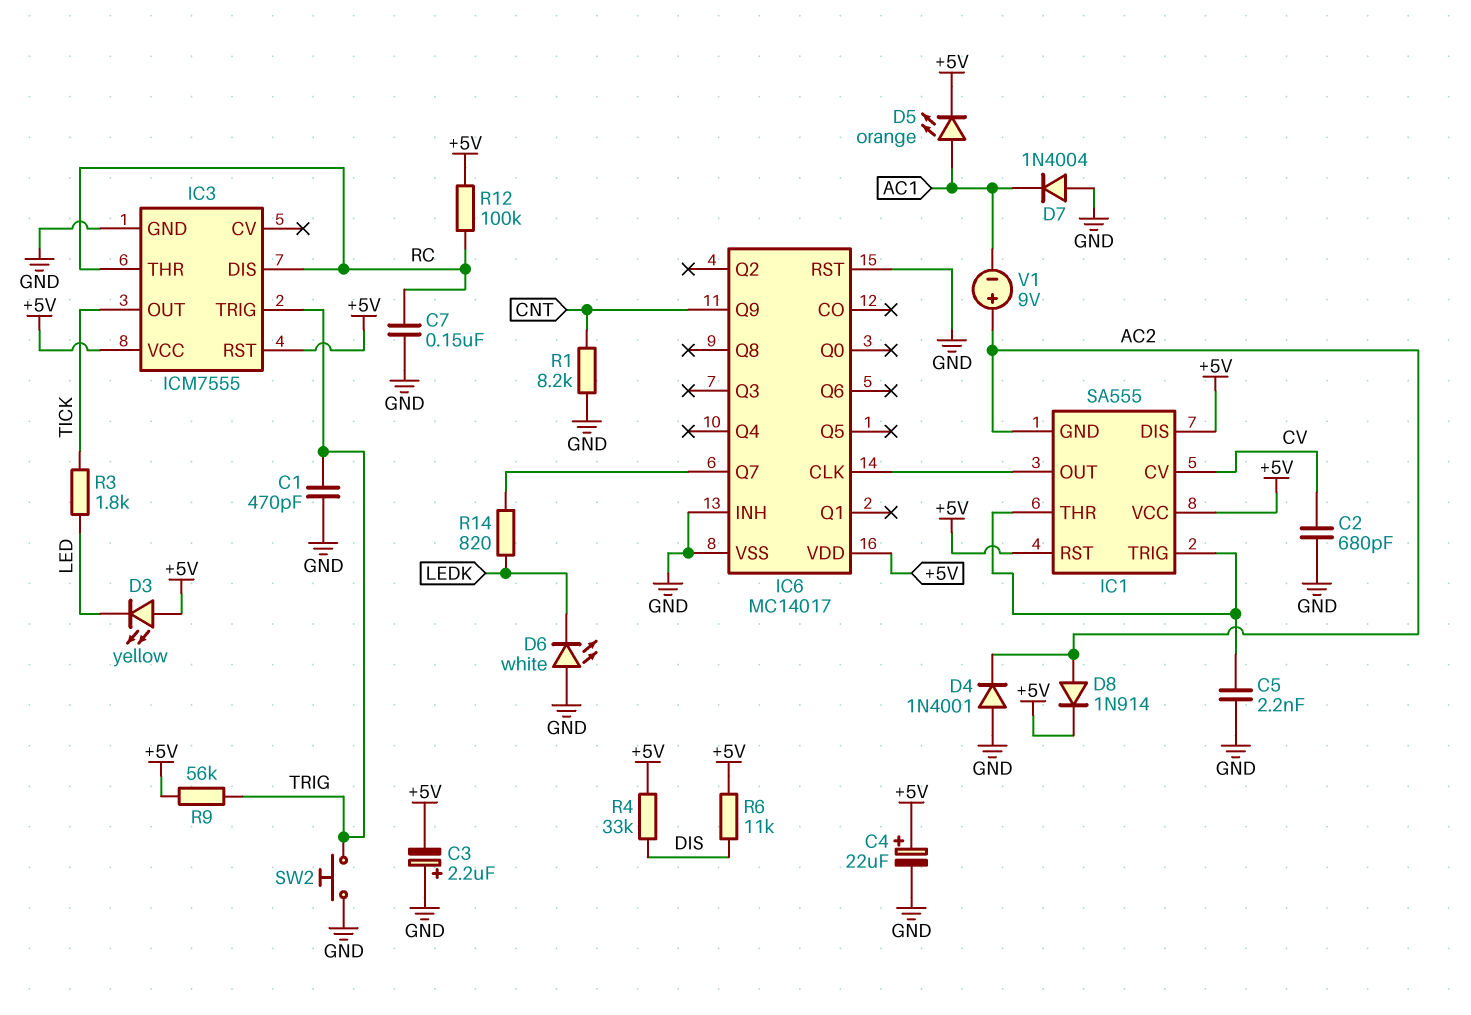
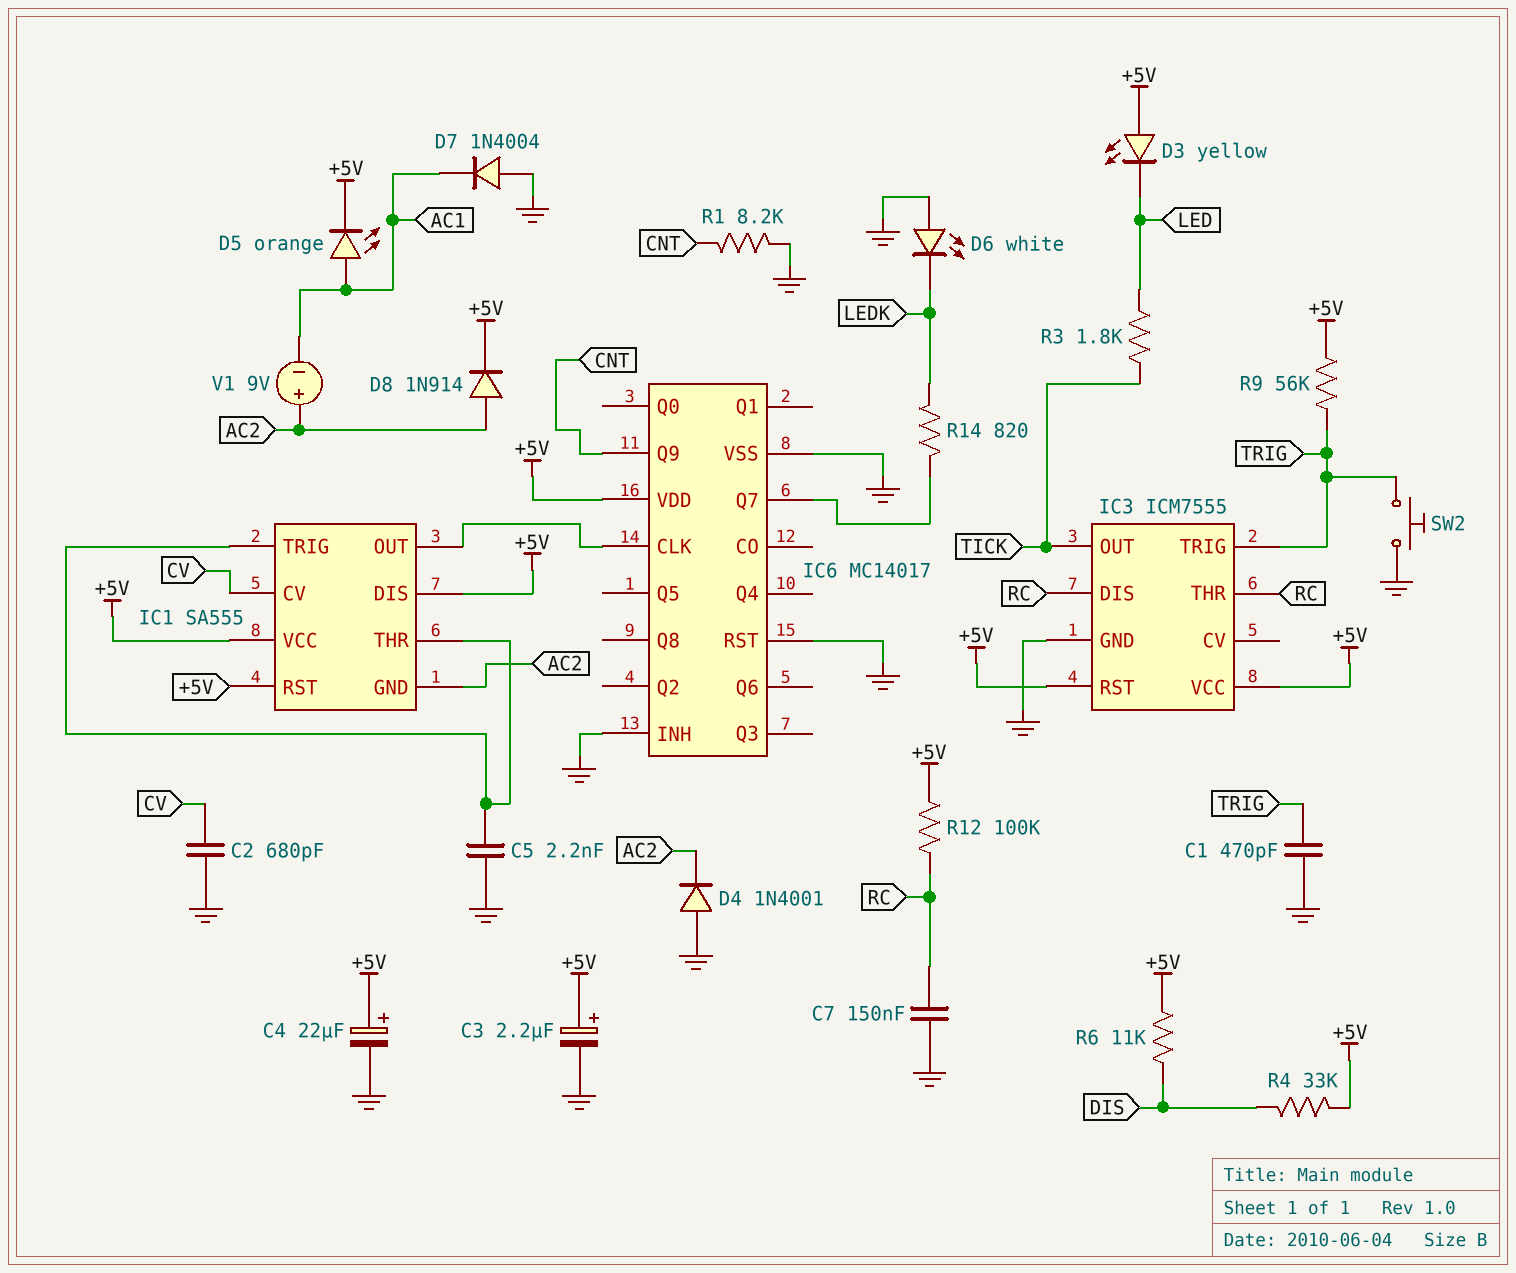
C3: 2.2uF (plus GND, minus +5V) -> 2.2uF (plus +5V, minus GND)

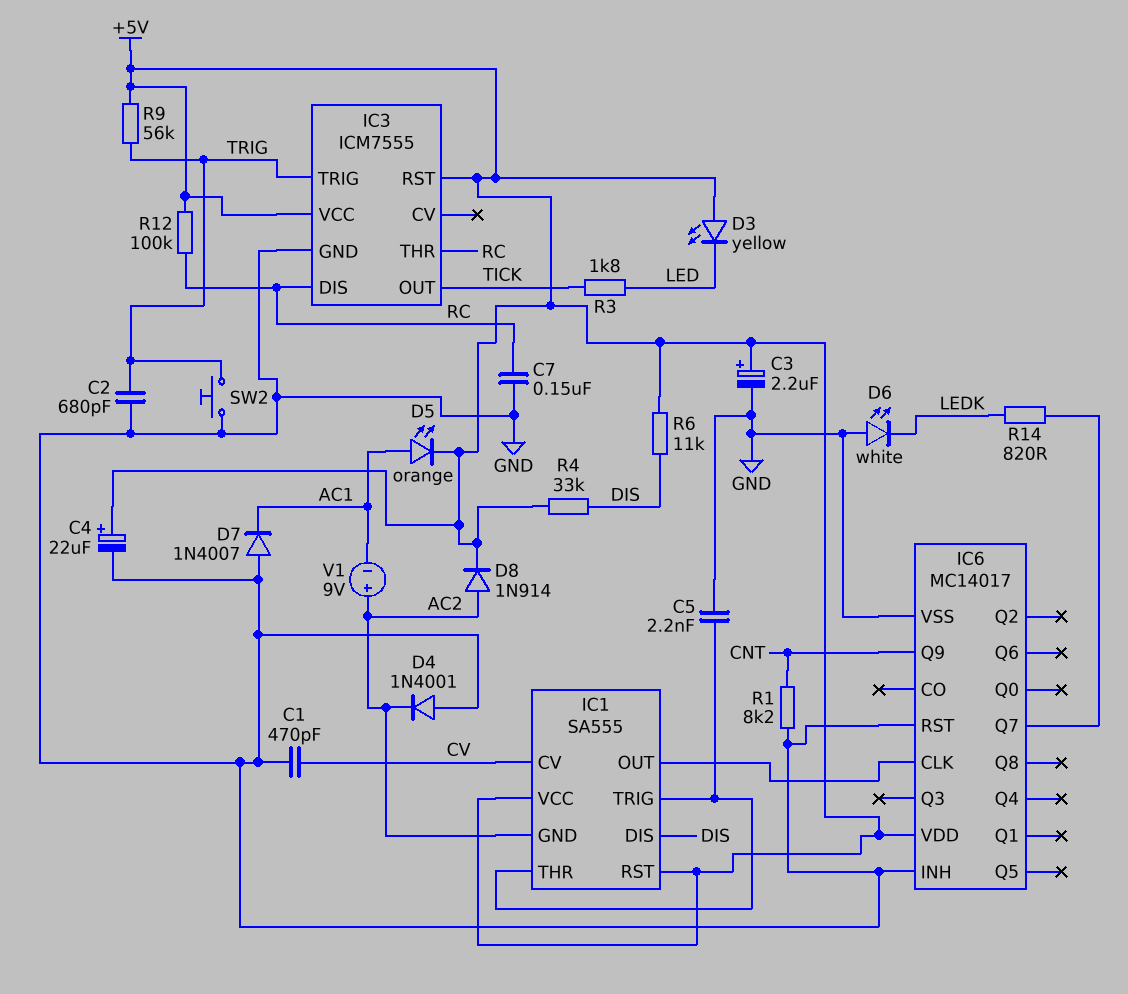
C1: 470pF (GND, TRIG) -> 470pF (CV, GND)
C2: 680pF (CV, GND) -> 680pF (GND, TRIG)
D7: diode 1N4004 (A GND, K AC1) -> diode 1N4007 (A GND, K AC1)
IC1 pin DIS: +5V -> DIS

